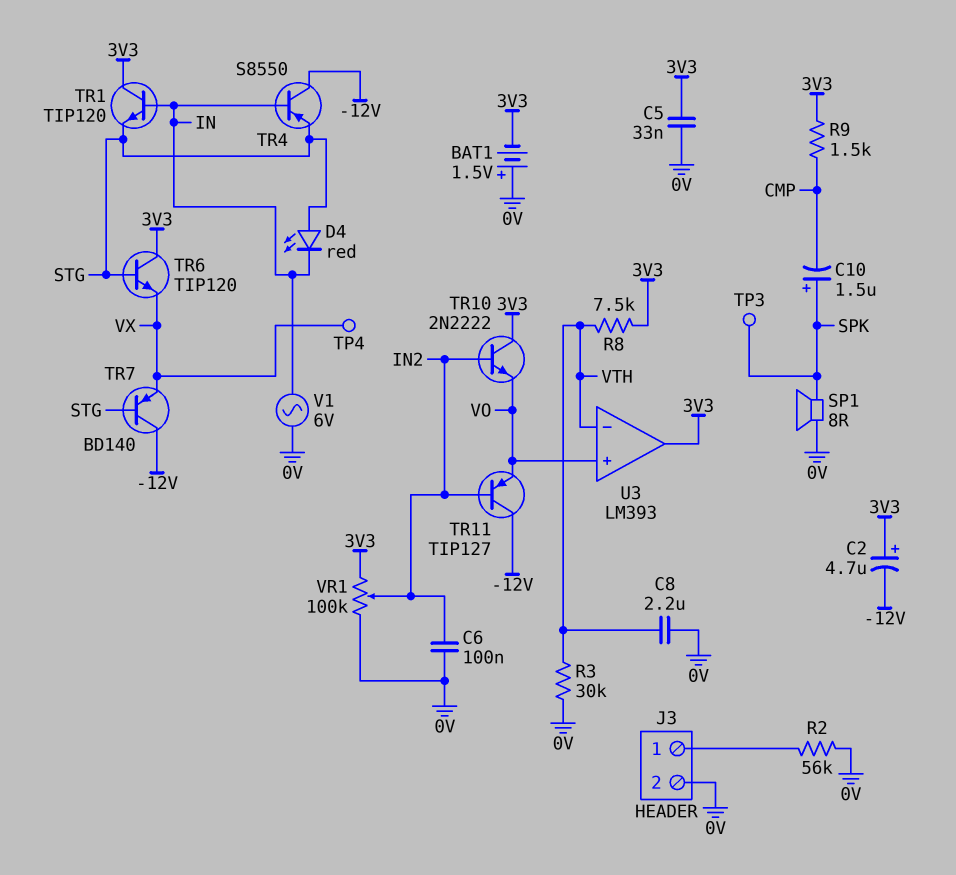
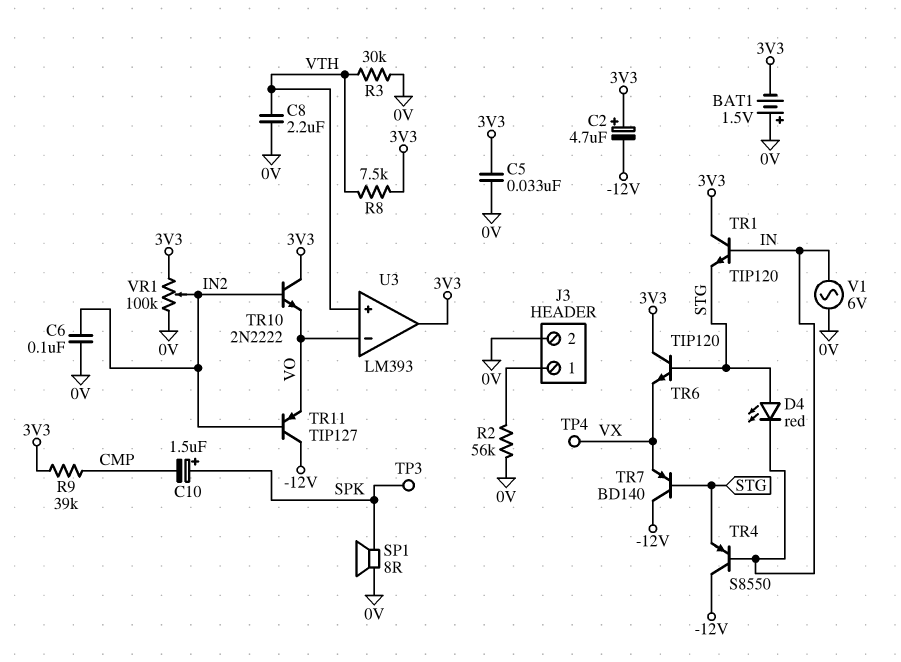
R9: 1.5k (3V3, CMP) -> 39k (3V3, CMP)
U3 pin in+: VO -> VTH
U3 pin in-: VTH -> VO

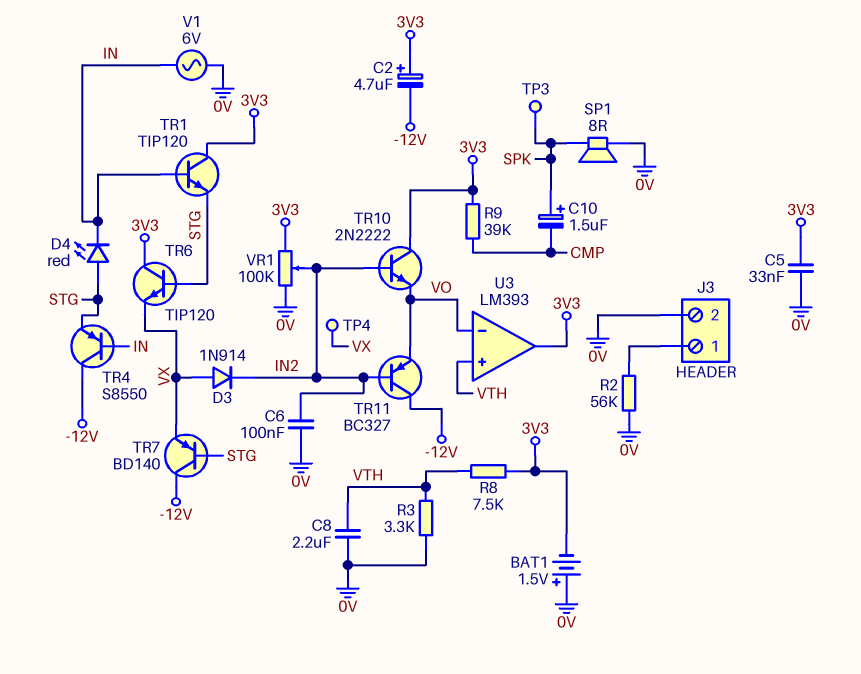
D3: none -> diode 1N914 (A VX, K IN2)
R3: 30k (0V, VTH) -> 3.3k (0V, VTH)
TR11: PNP TIP127 (B IN2, C -12V, E VO) -> PNP BC327 (B IN2, C -12V, E VO)

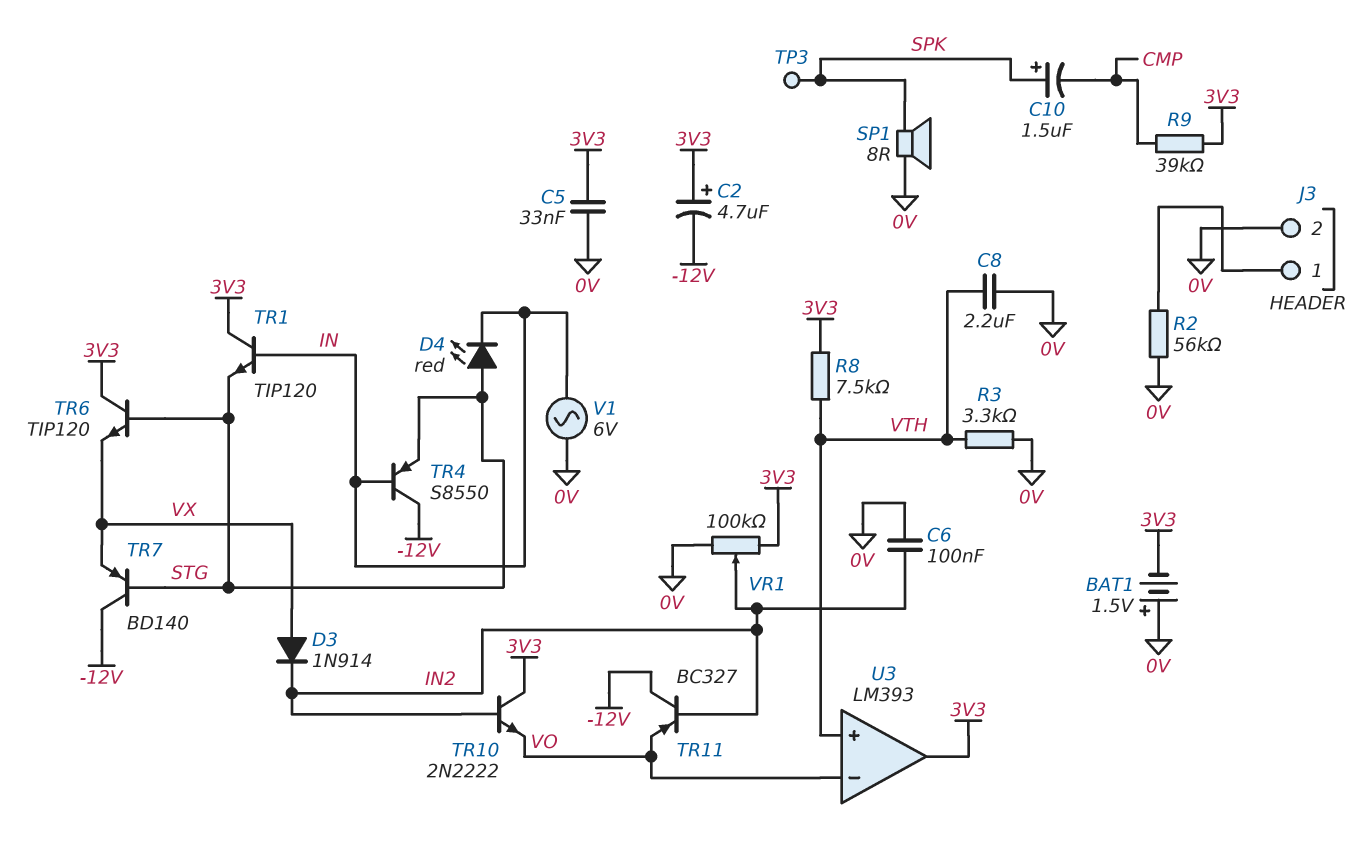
TP4: test point (VX) -> none

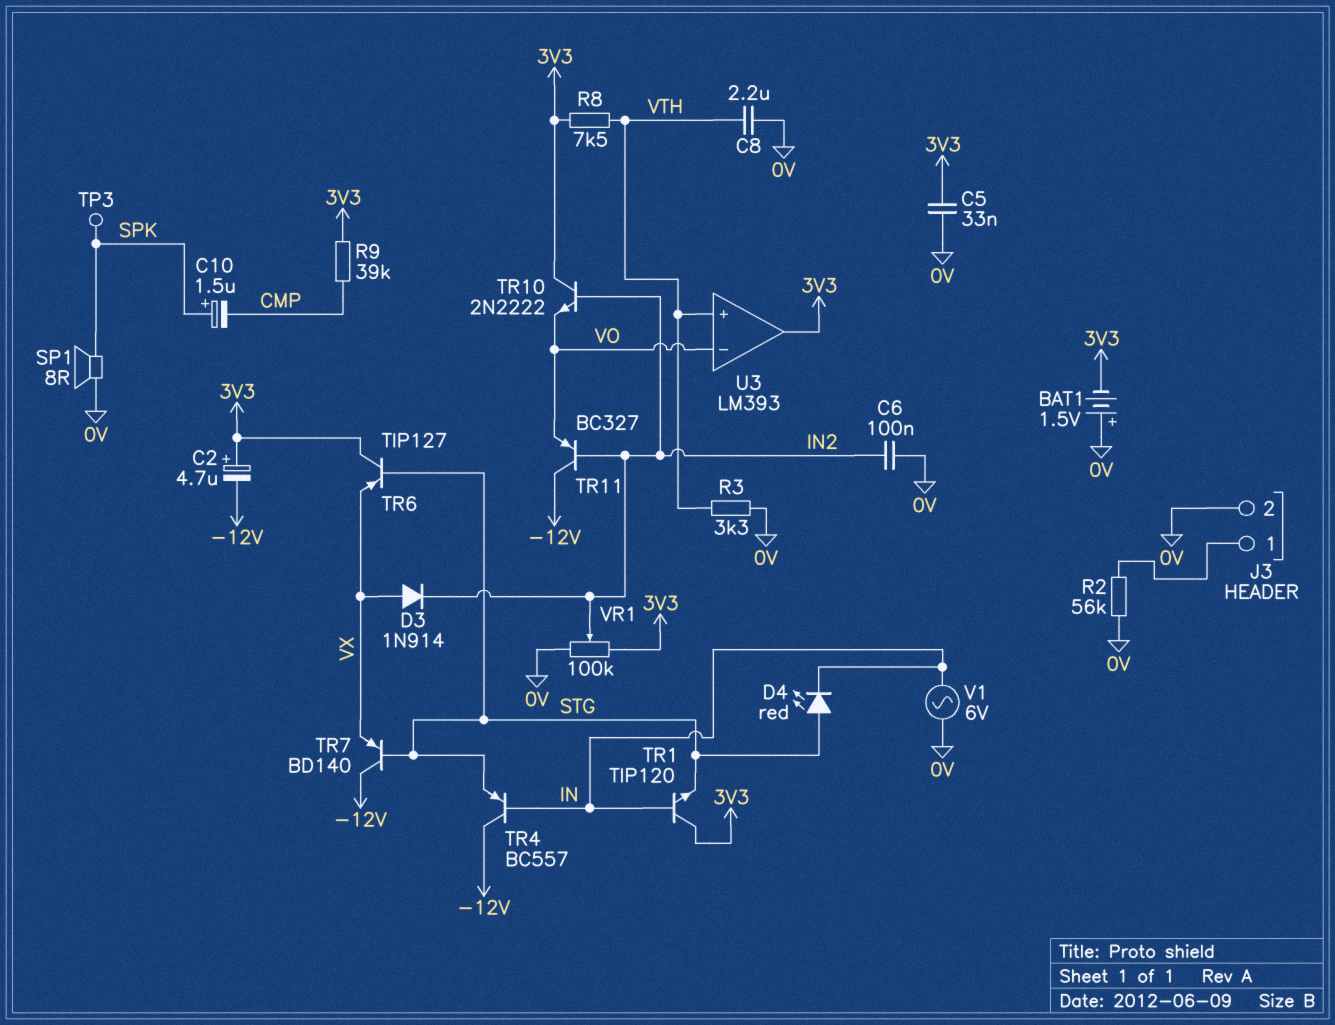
TR4: PNP S8550 (B IN, C -12V, E STG) -> PNP BC557 (B IN, C -12V, E STG)
TR6: NPN TIP120 (B STG, C 3V3, E VX) -> PNP TIP127 (B STG, C 3V3, E VX)

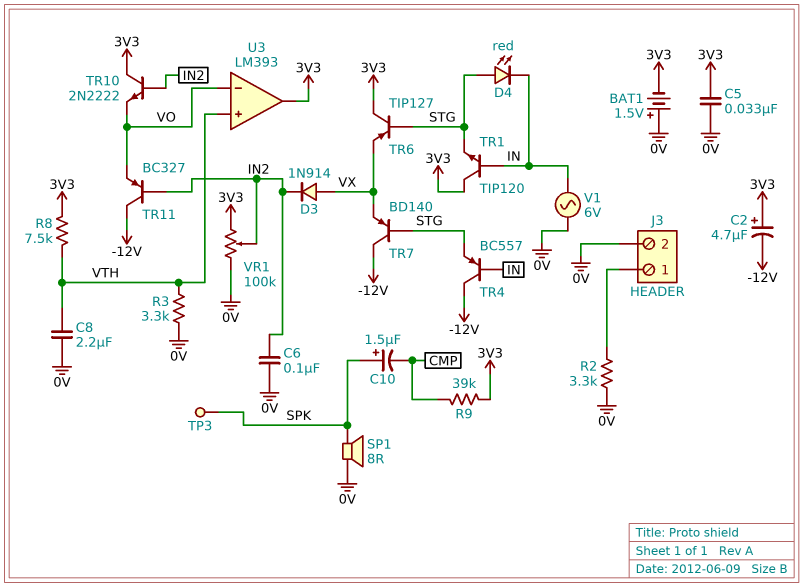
R2: 56k (0V, J3/1) -> 3.3k (0V, J3/1)

